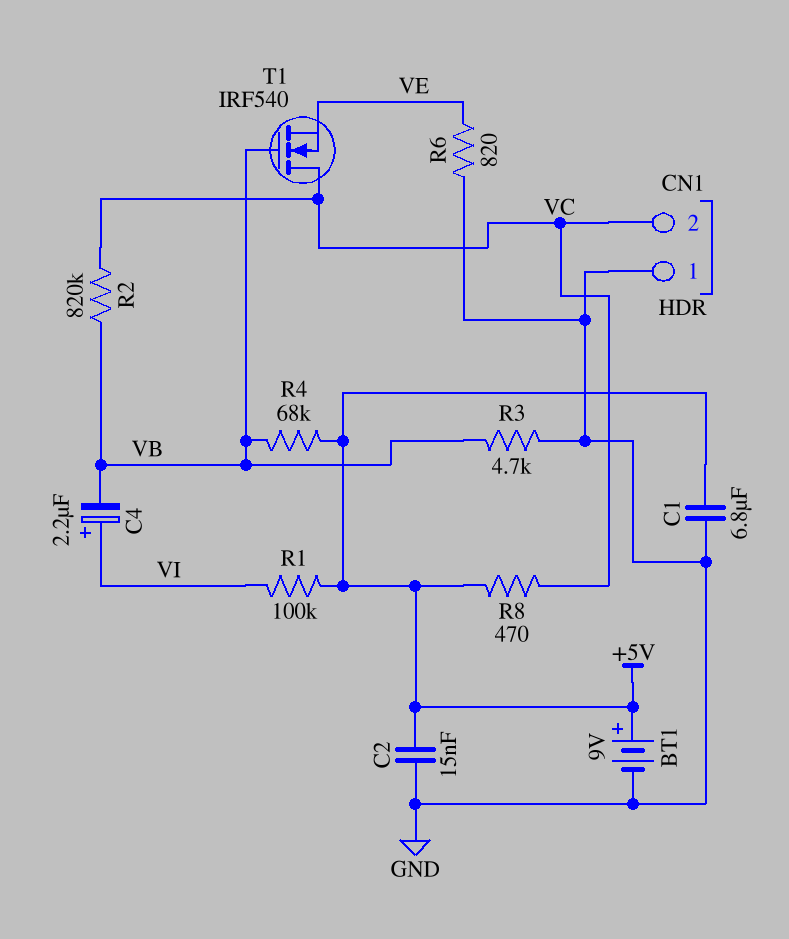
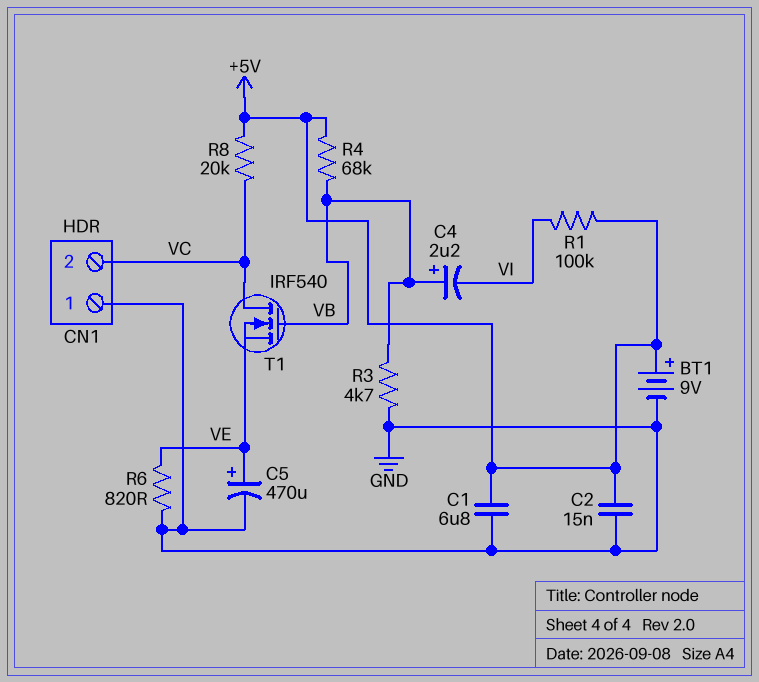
C4: 2.2uF (plus VI, minus VB) -> 2.2uF (plus VB, minus VI)
C5: none -> 470uF (plus VE, minus GND)
R2: 820k (VB, VC) -> none
R8: 470 (+5V, VC) -> 20k (+5V, VC)

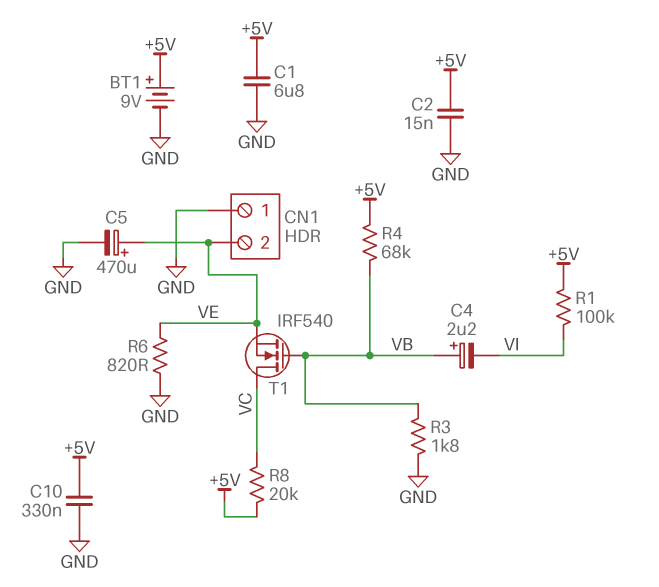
C10: none -> 330nF (+5V, GND)
CN1 pin 2: VC -> VE
R3: 4.7k (GND, VB) -> 1.8k (GND, VB)

